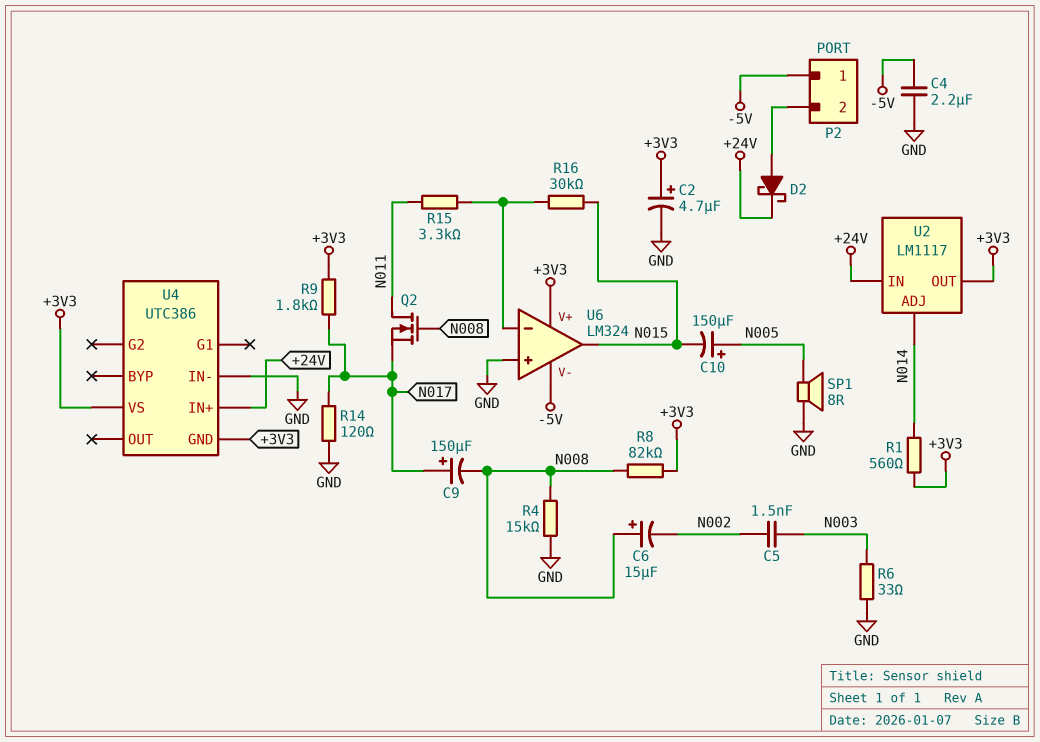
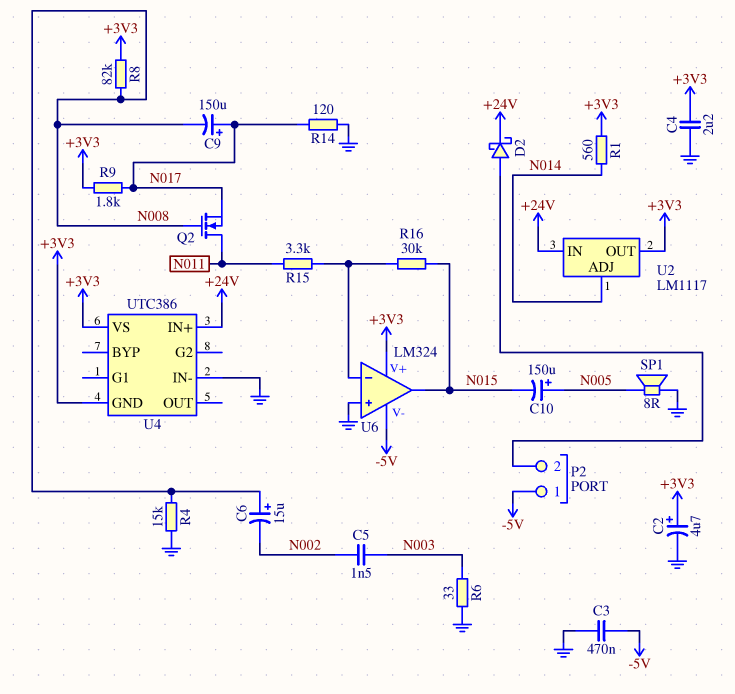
C3: none -> 470nF (-5V, GND)
C4: 2.2uF (-5V, GND) -> 2.2uF (+3V3, GND)

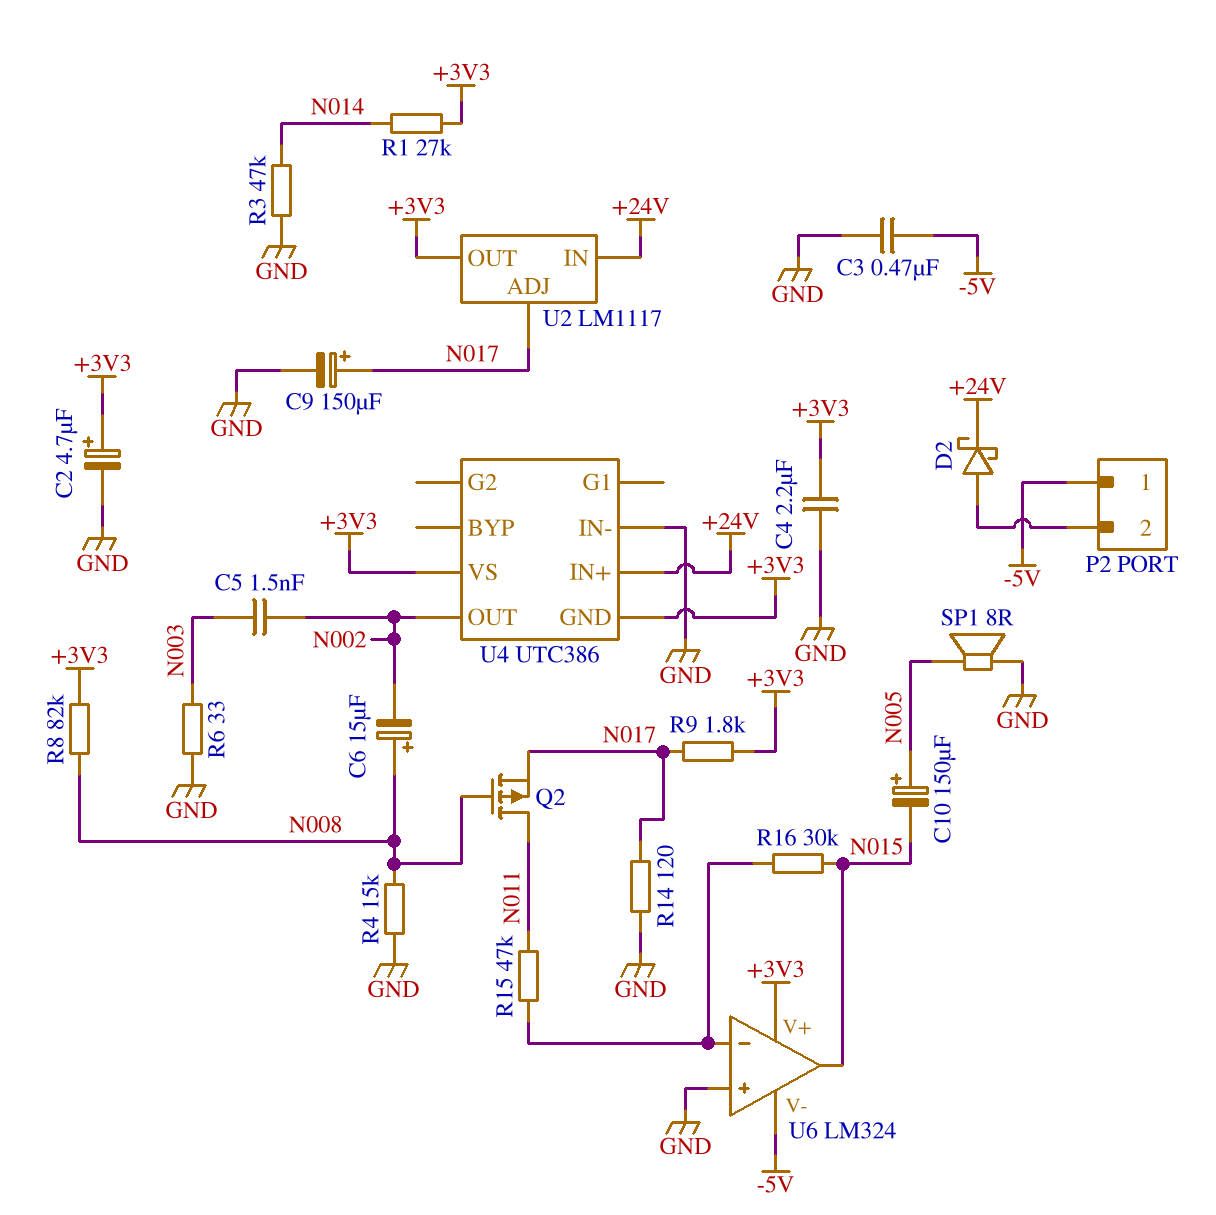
C9: 150uF (plus N017, minus N008) -> 150uF (plus N017, minus GND)
Q2: NMOS (G N008, D N011, S N017) -> PMOS (G N008, D N011, S N017)
R1: 560 (+3V3, N014) -> 27k (+3V3, N014)
R3: none -> 47k (GND, N014)
R15: 3.3k (N011, U6/in-) -> 47k (N011, U6/in-)
U2 pin ADJ: N014 -> N017
U4 pin OUT: none -> N002

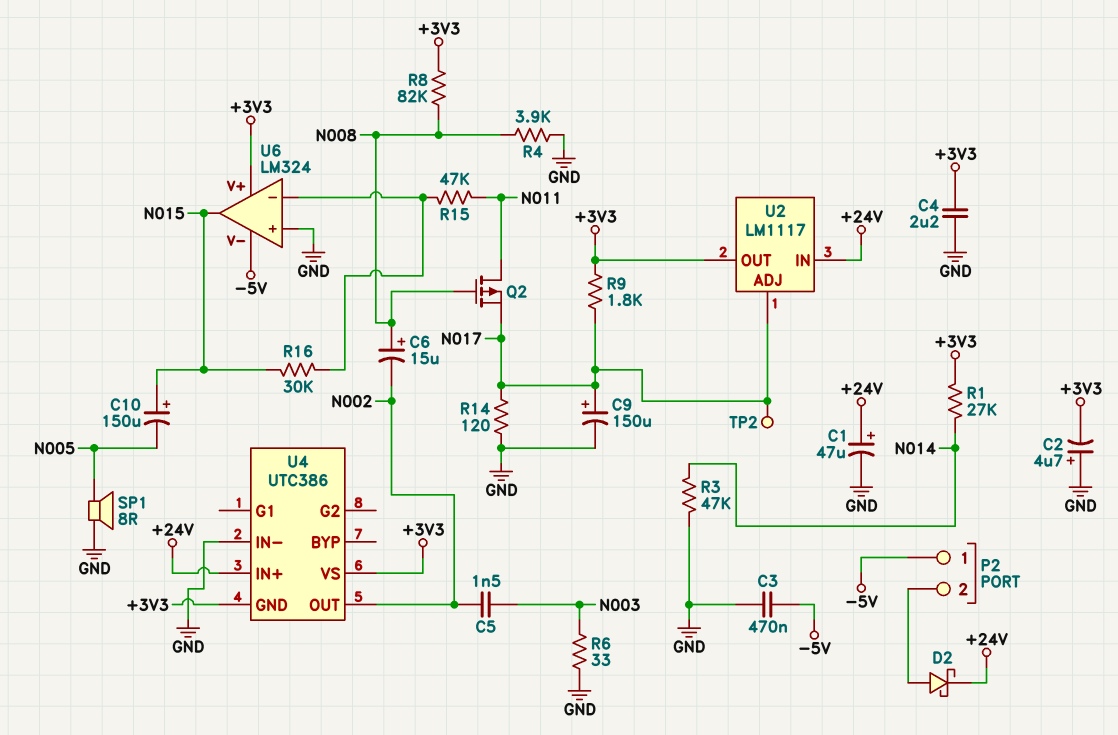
C1: none -> 47uF (plus +24V, minus GND)
C2: 4.7uF (plus +3V3, minus GND) -> 4.7uF (plus GND, minus +3V3)
C10: 150uF (plus N005, minus N015) -> 150uF (plus N015, minus N005)
R4: 15k (GND, N008) -> 3.9k (GND, N008)
TP2: none -> test point (N017)

